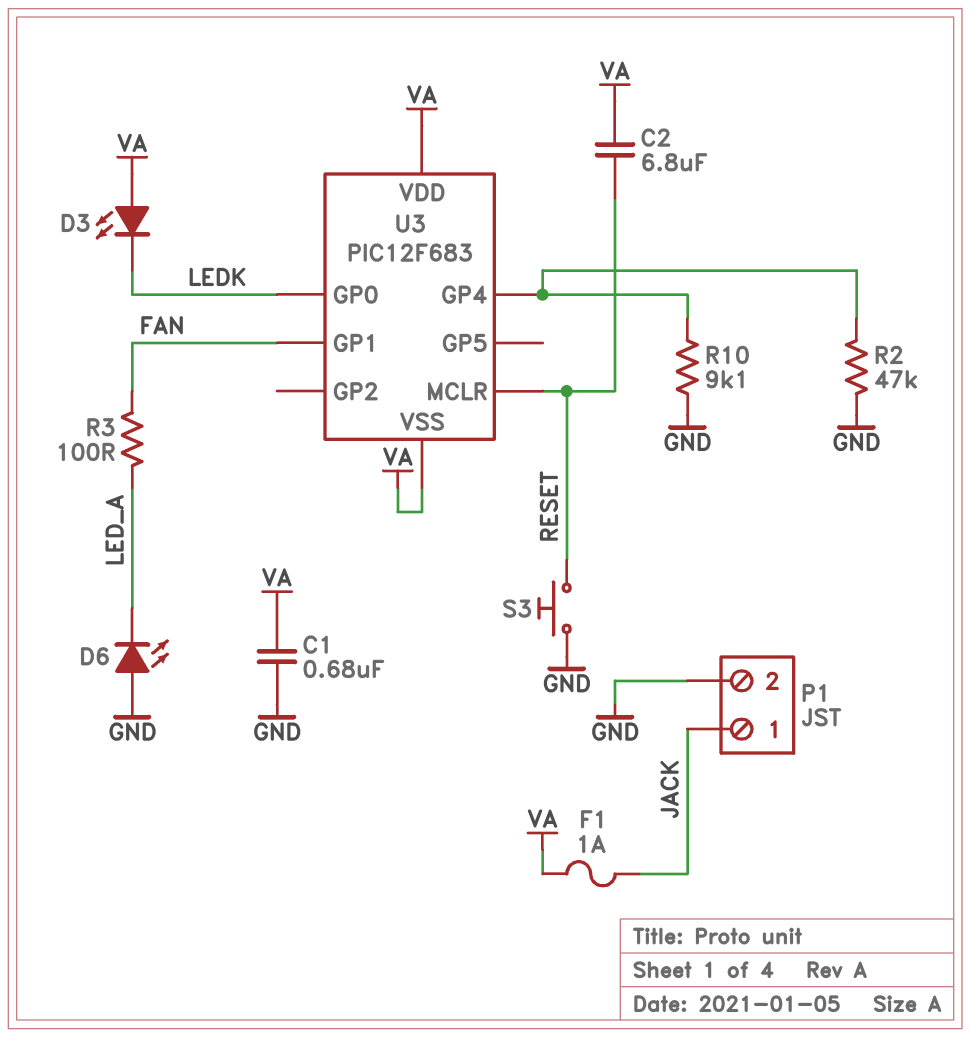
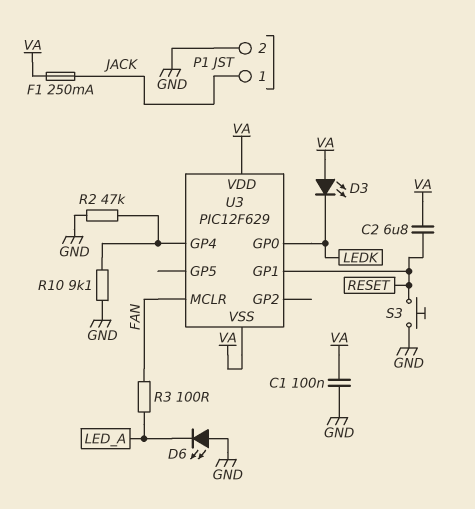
C1: 680nF (GND, VA) -> 100nF (GND, VA)
F1: 1A (JACK, VA) -> 250mA (JACK, VA)
U3: PIC12F683 -> PIC12F629
U3 pin GP1: FAN -> RESET
U3 pin MCLR: RESET -> FAN

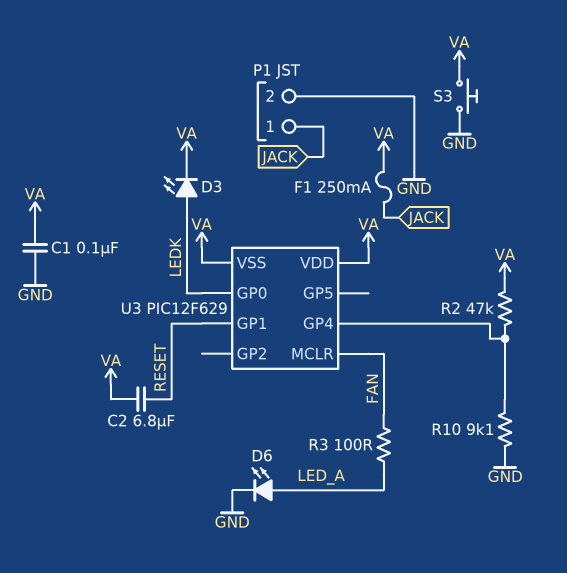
D3: LED (A VA, K LEDK) -> LED (A LEDK, K VA)
D6: LED (A GND, K LED_A) -> LED (A LED_A, K GND)
R2: 47k (GND, U3/GP4) -> 47k (U3/GP4, VA)
S3: button (GND, RESET) -> button (GND, VA)

